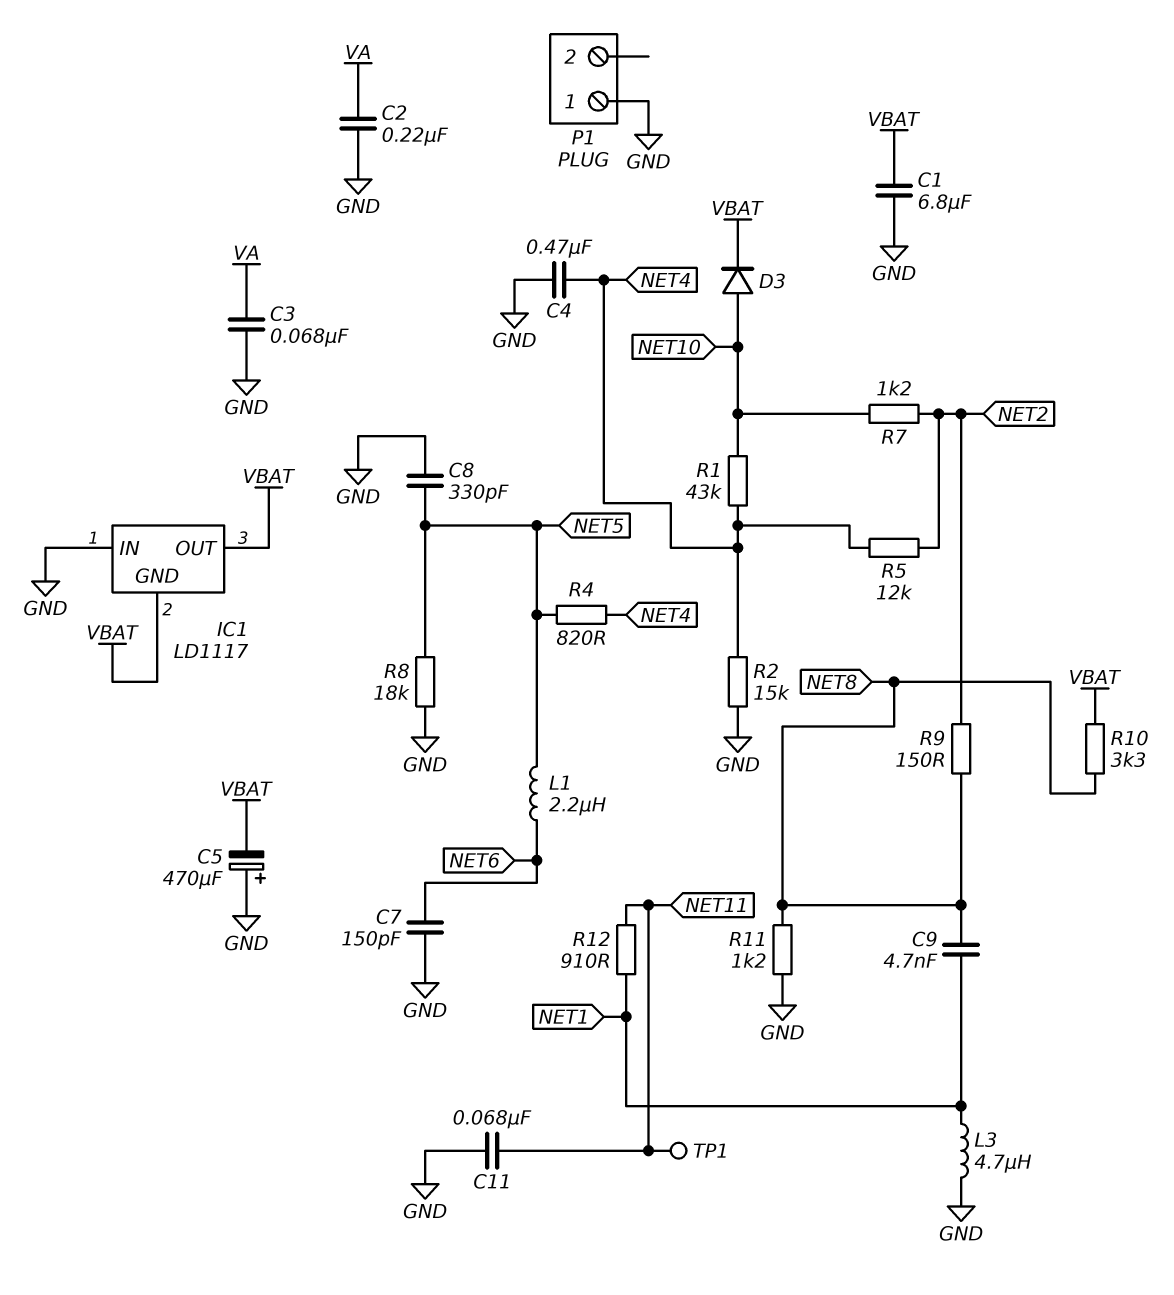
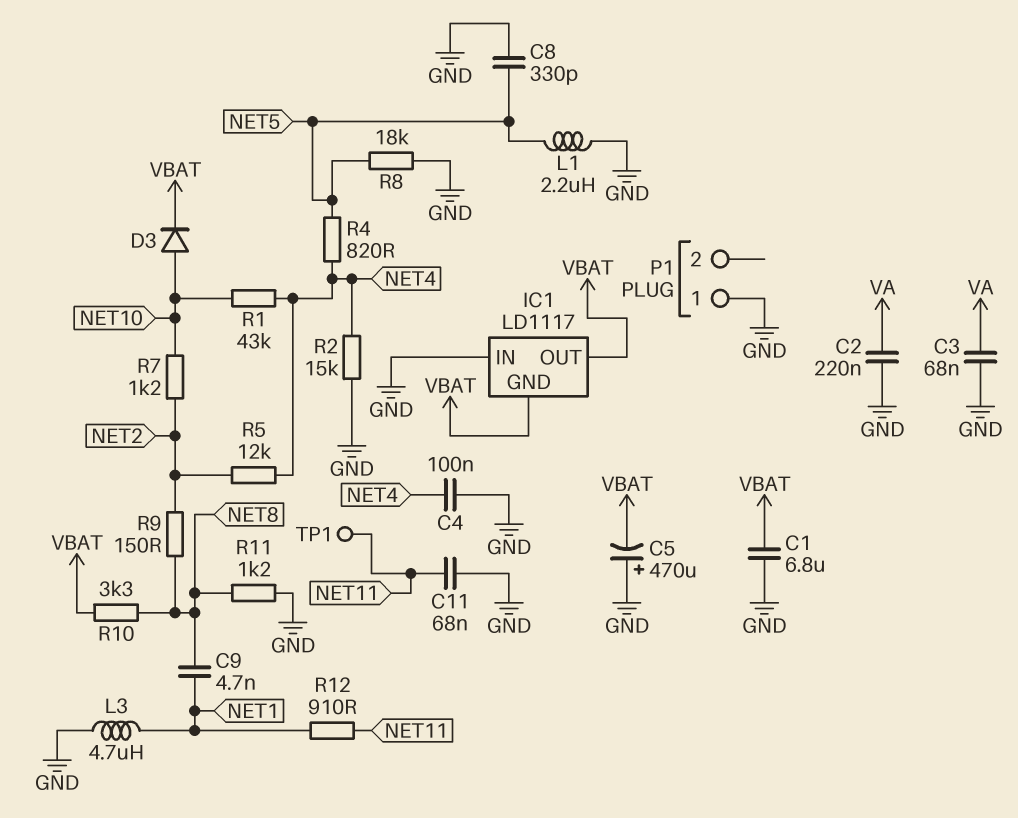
C4: 470nF (GND, NET4) -> 100nF (GND, NET4)
C7: 150pF (GND, NET6) -> none
L1: 2.2uH (NET5, NET6) -> 2.2uH (GND, NET5)

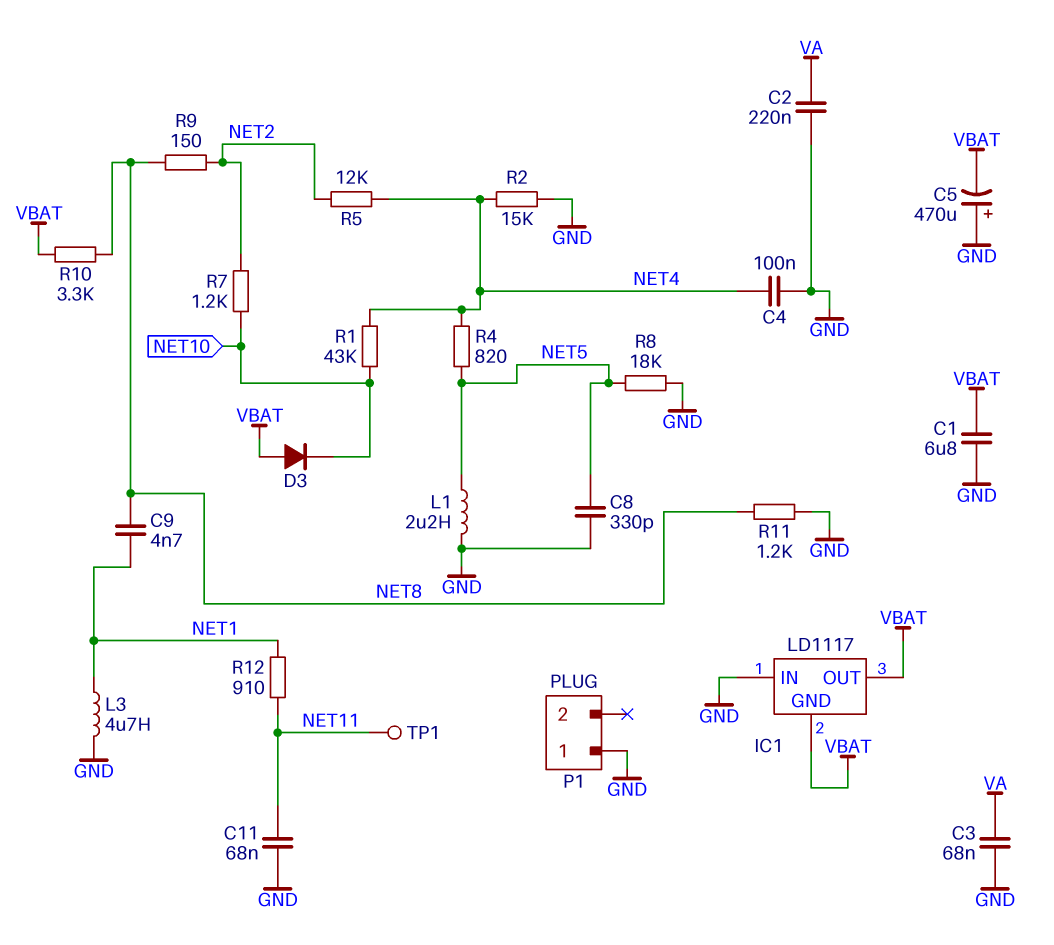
D3: diode (A NET10, K VBAT) -> diode (A VBAT, K NET10)

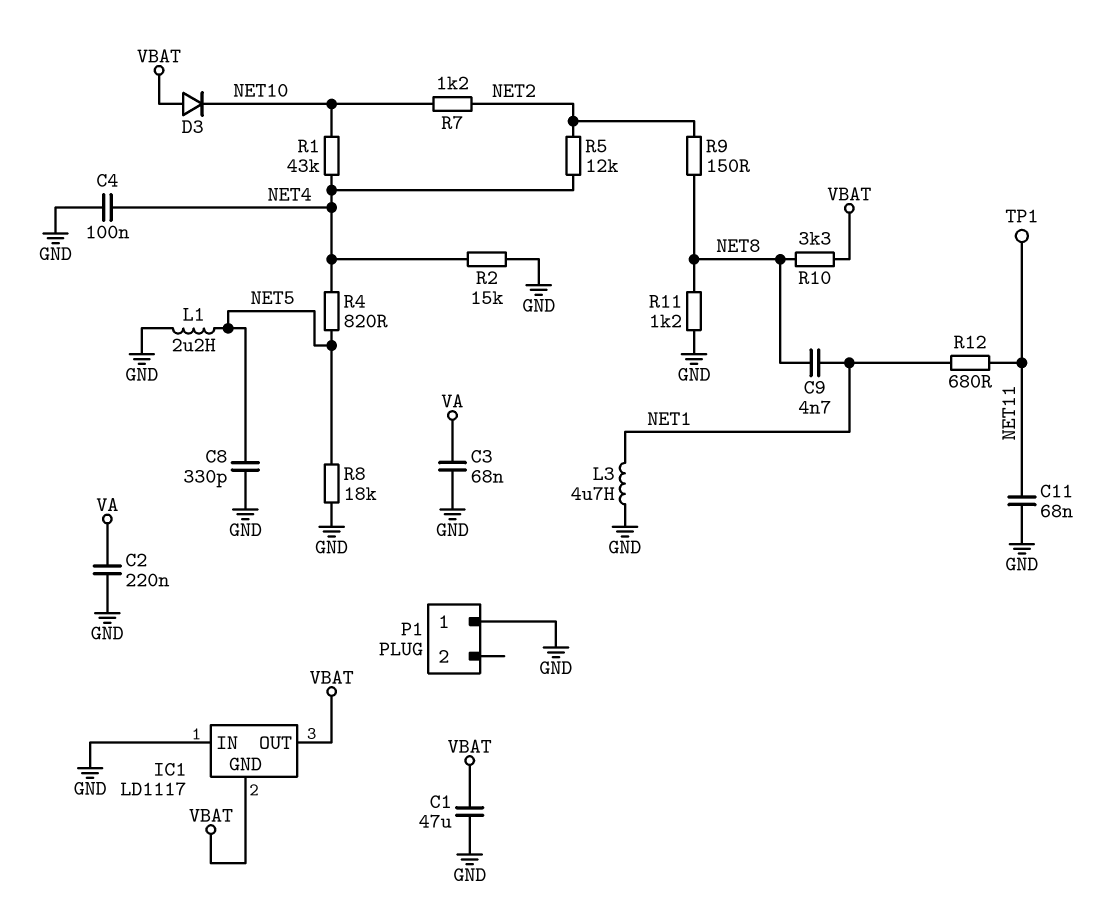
C1: 6.8uF (GND, VBAT) -> 47uF (GND, VBAT)
C5: 470uF (plus GND, minus VBAT) -> none
R12: 910 (NET1, NET11) -> 680 (NET1, NET11)

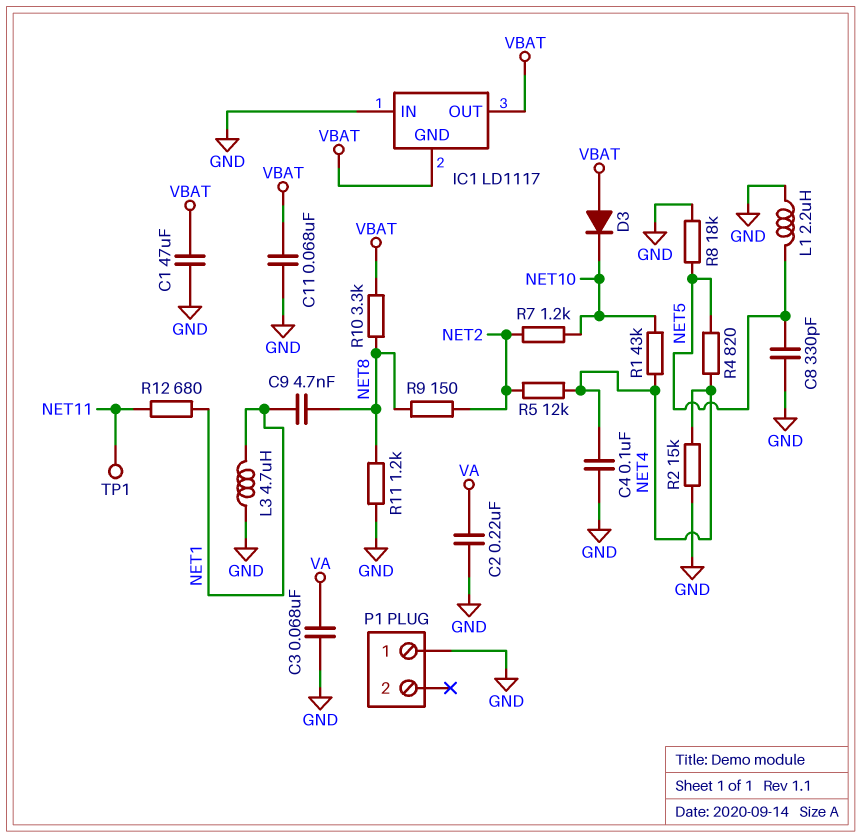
C11: 68nF (GND, NET11) -> 68nF (GND, VBAT)

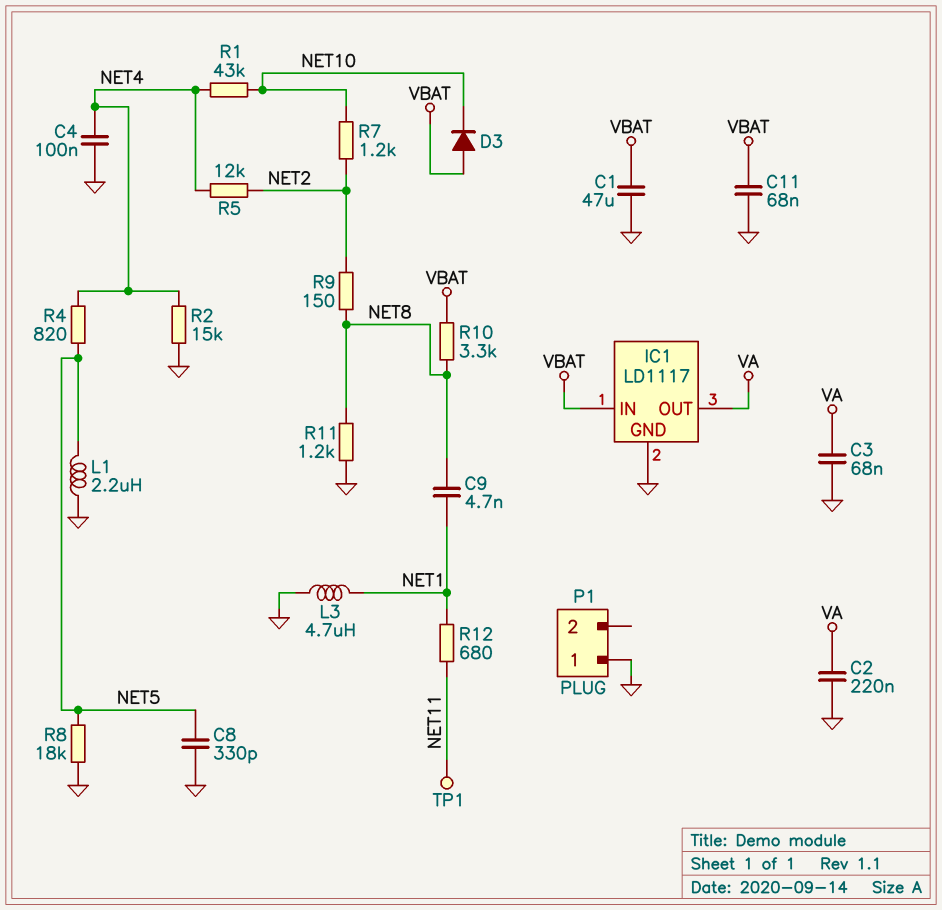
IC1 pin GND: VBAT -> GND
IC1 pin IN: GND -> VBAT
IC1 pin OUT: VBAT -> VA

